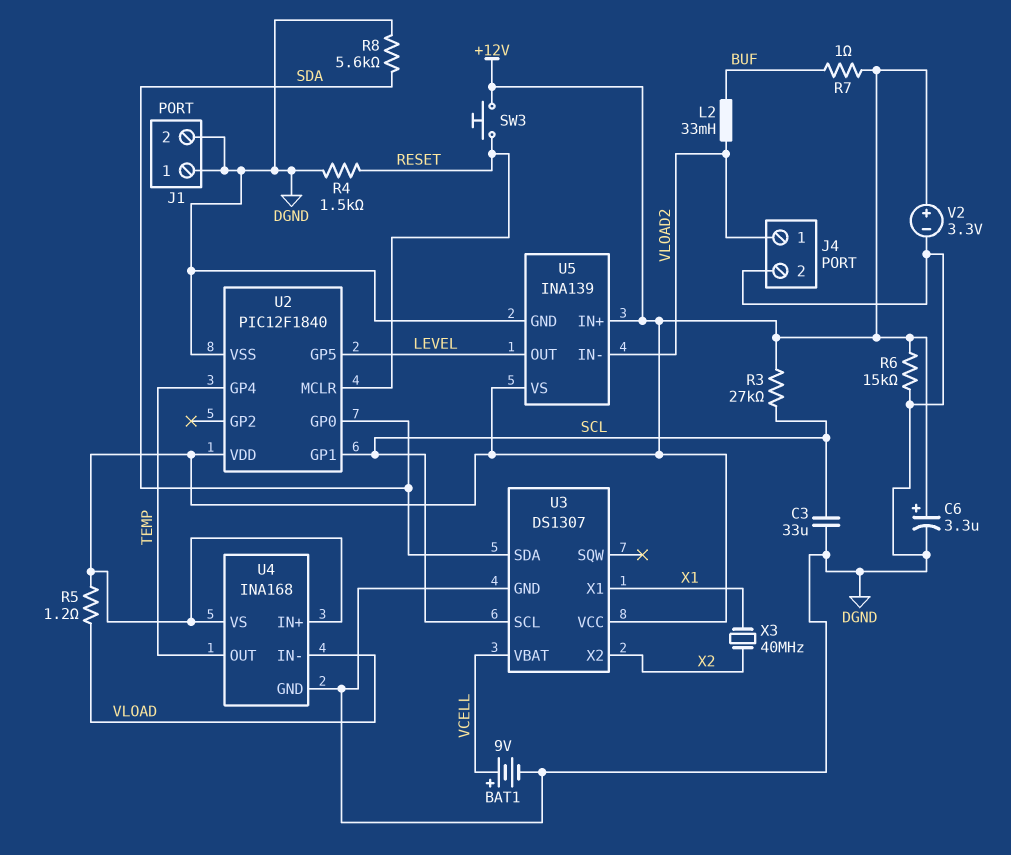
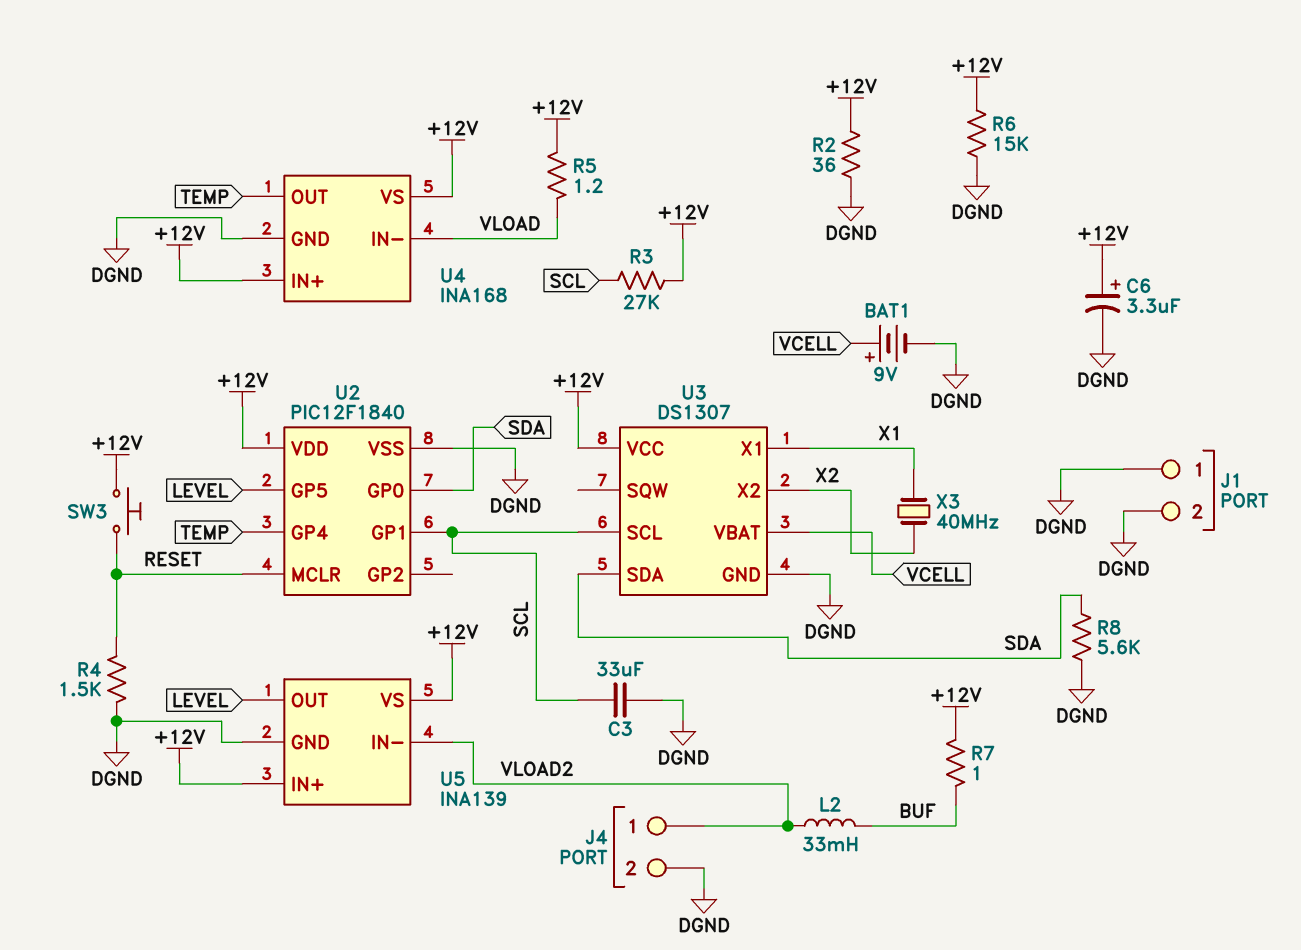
R2: none -> 36 (+12V, DGND)
V2: 3.3V (plus +12V, minus DGND) -> none

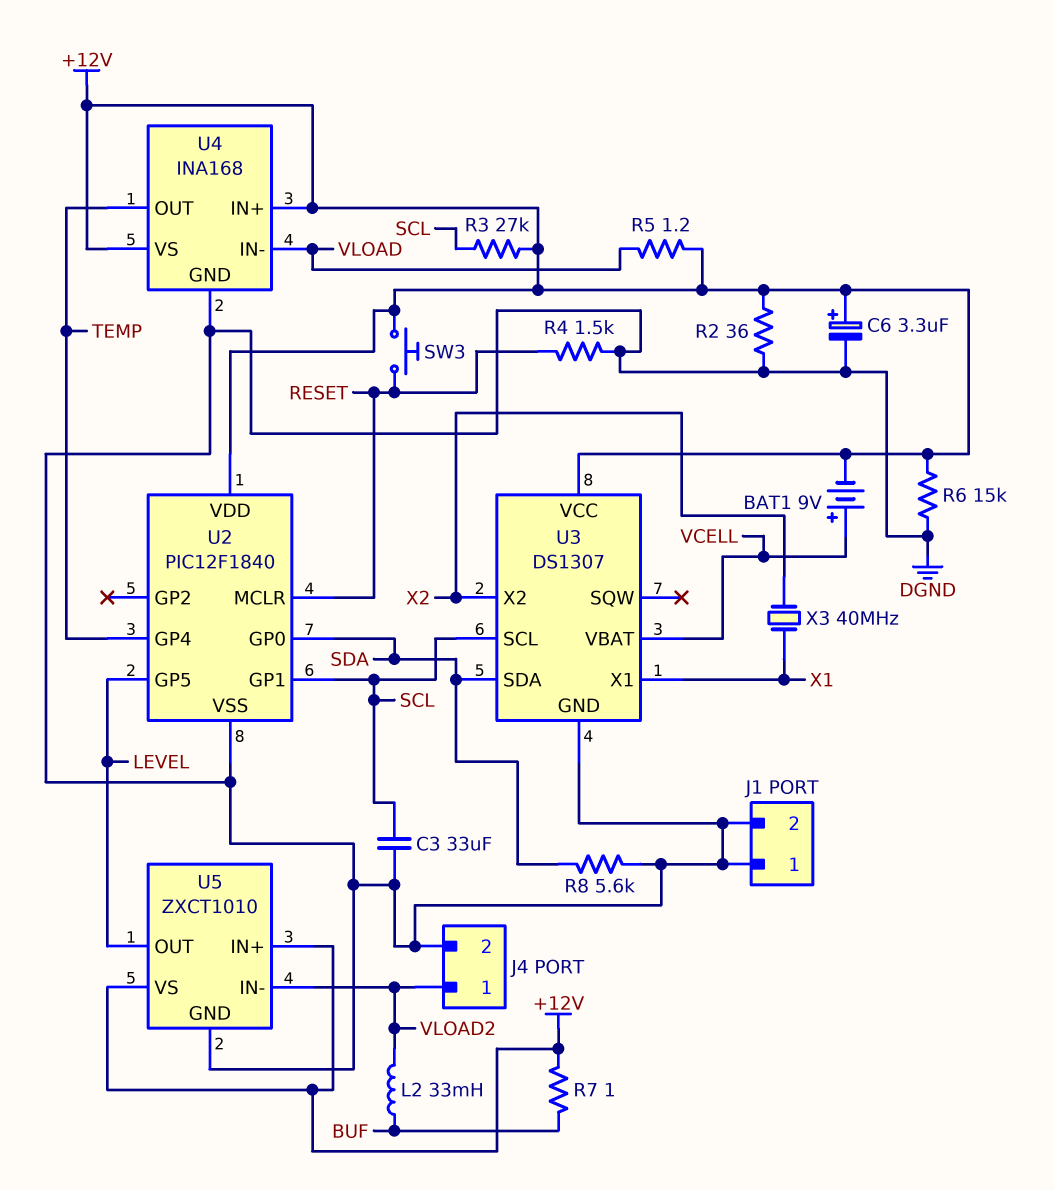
BAT1: 9V (plus VCELL, minus DGND) -> 9V (plus VCELL, minus +12V)
U5: INA139 -> ZXCT1010

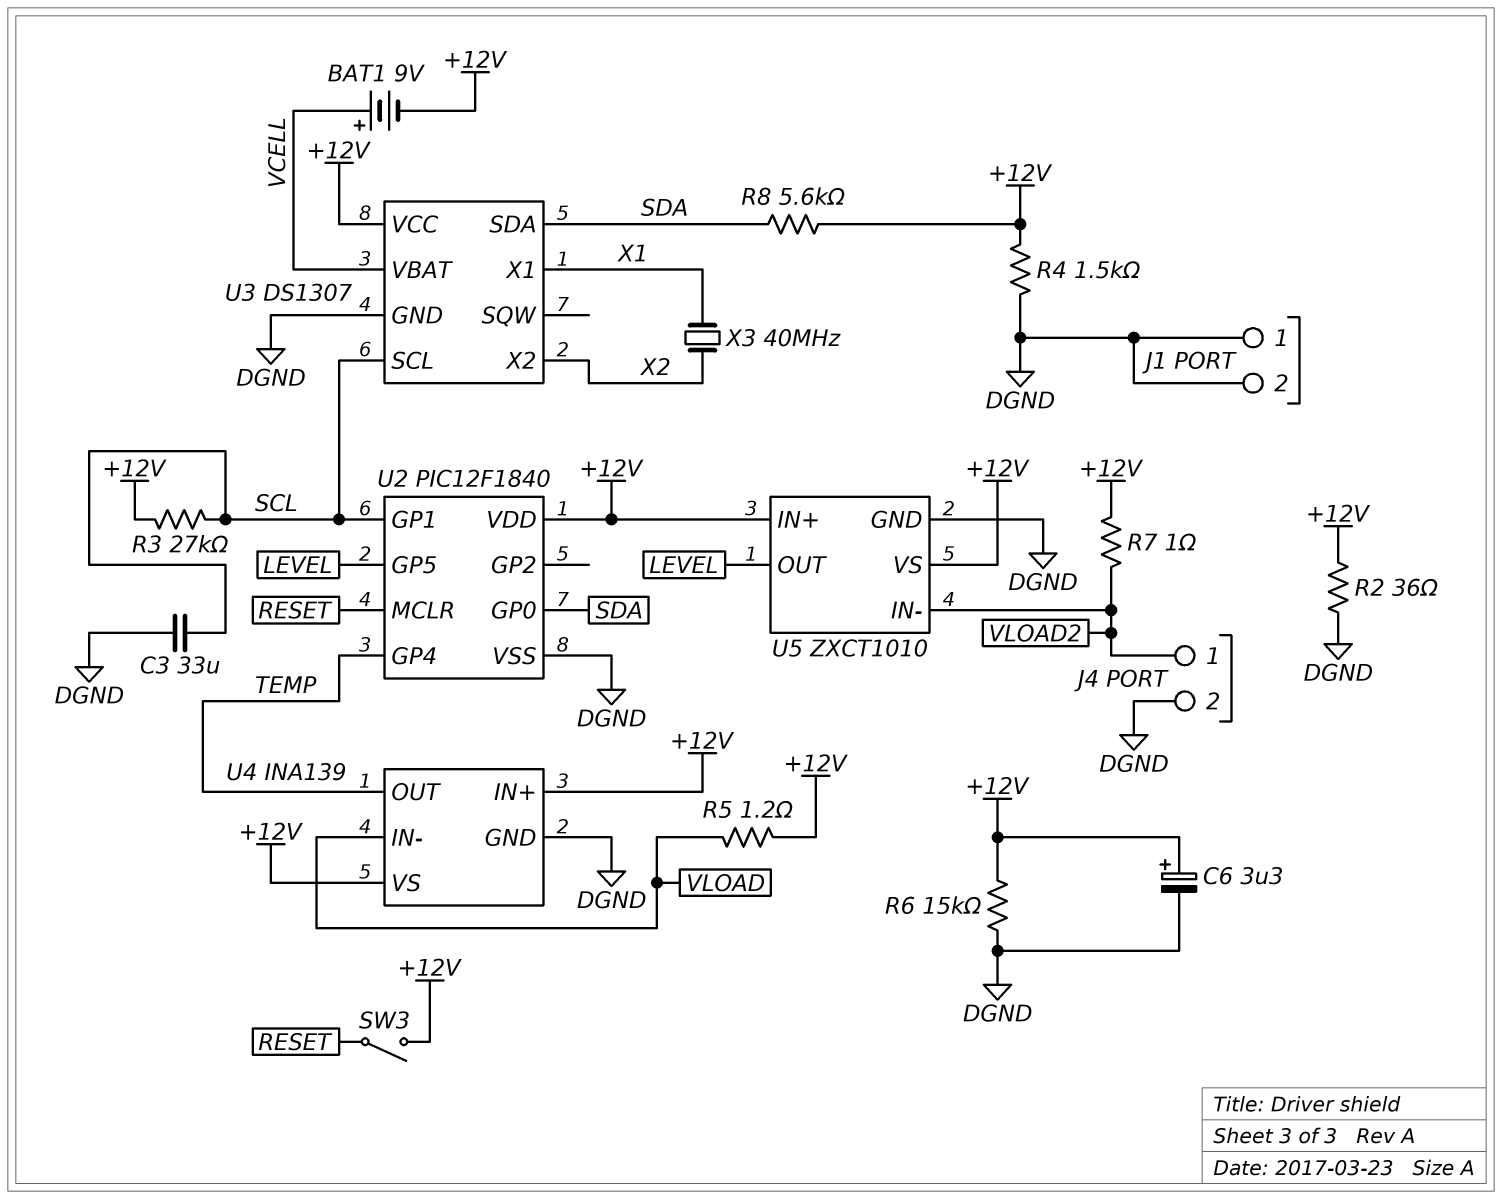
L2: 33mH (BUF, VLOAD2) -> none
R4: 1.5k (DGND, RESET) -> 1.5k (+12V, DGND)
R7: 1 (+12V, BUF) -> 1 (+12V, VLOAD2)
R8: 5.6k (DGND, SDA) -> 5.6k (+12V, SDA)
SW3: button (+12V, RESET) -> switch (+12V, RESET)
U4: INA168 -> INA139

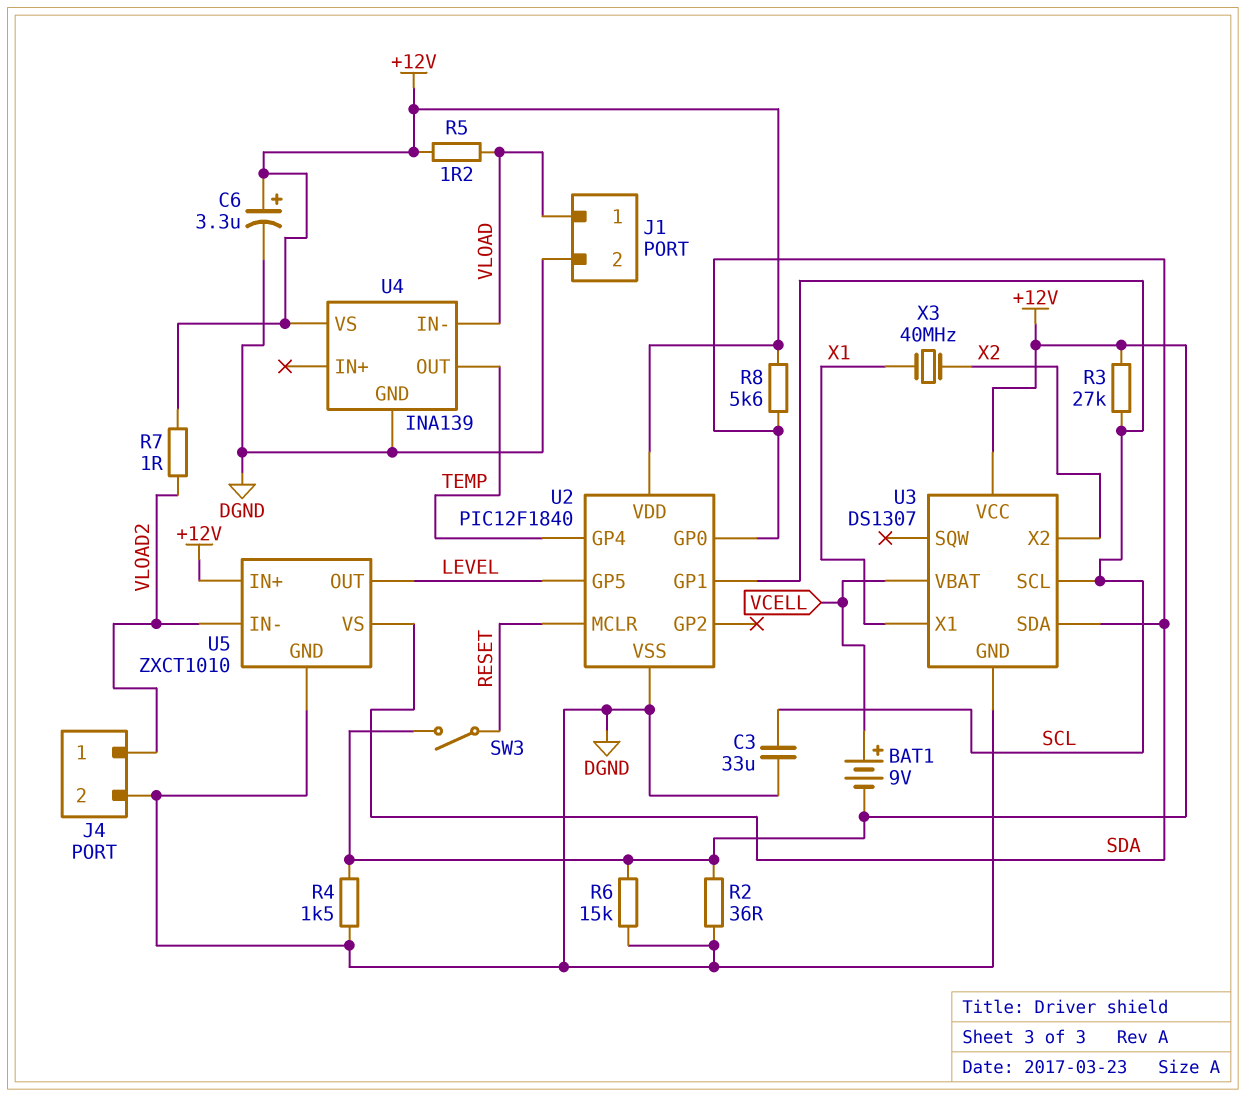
J1 pin 1: DGND -> VLOAD
U4 pin IN+: +12V -> none
U5 pin VS: +12V -> SDA

